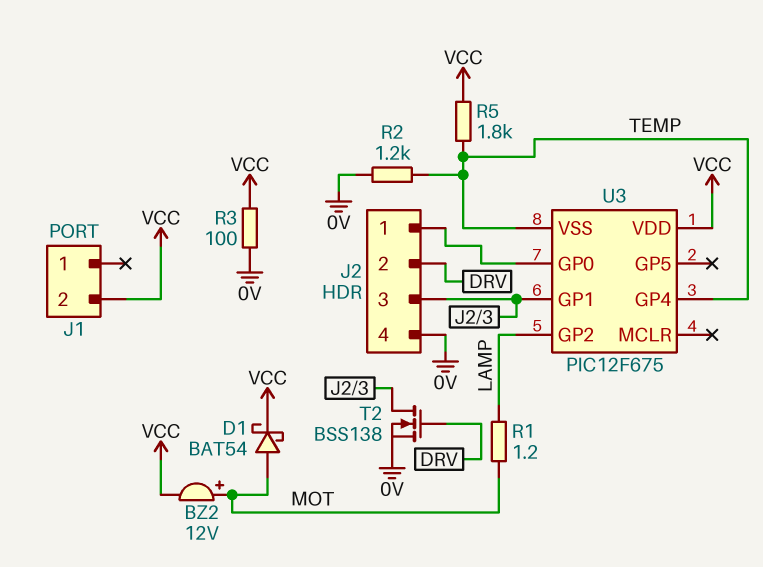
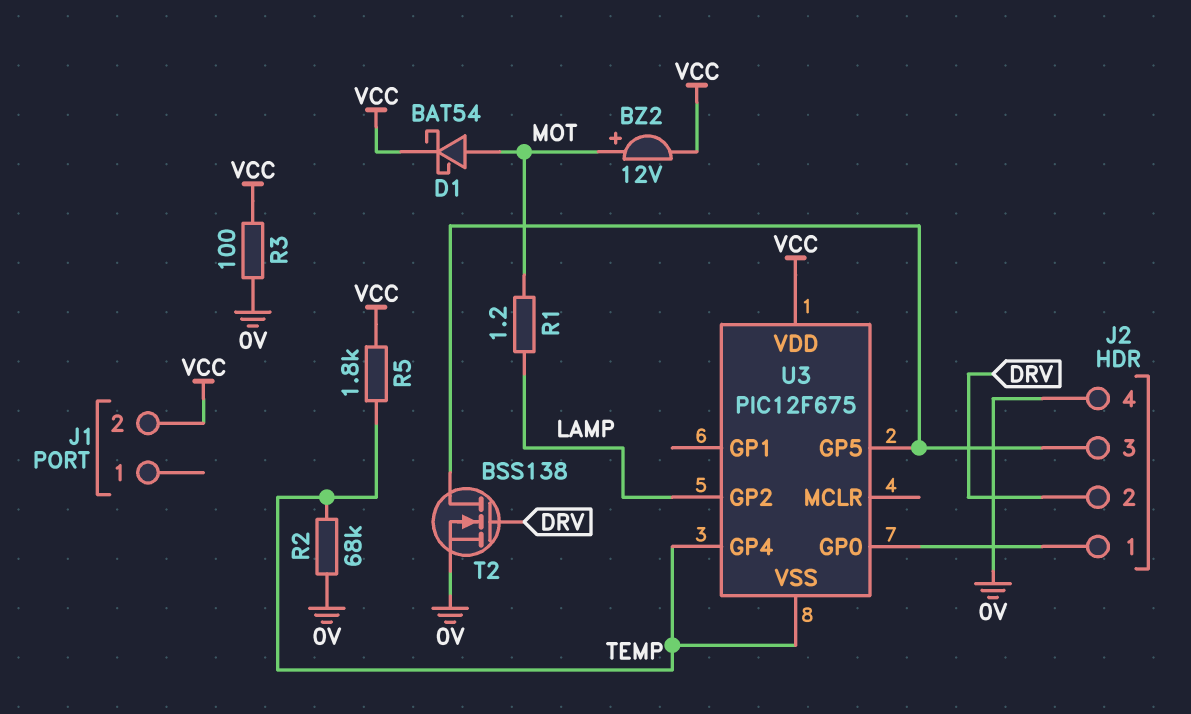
R2: 1.2k (0V, TEMP) -> 68k (0V, TEMP)
U3 pin GP1: J2/3 -> none
U3 pin GP5: none -> J2/3

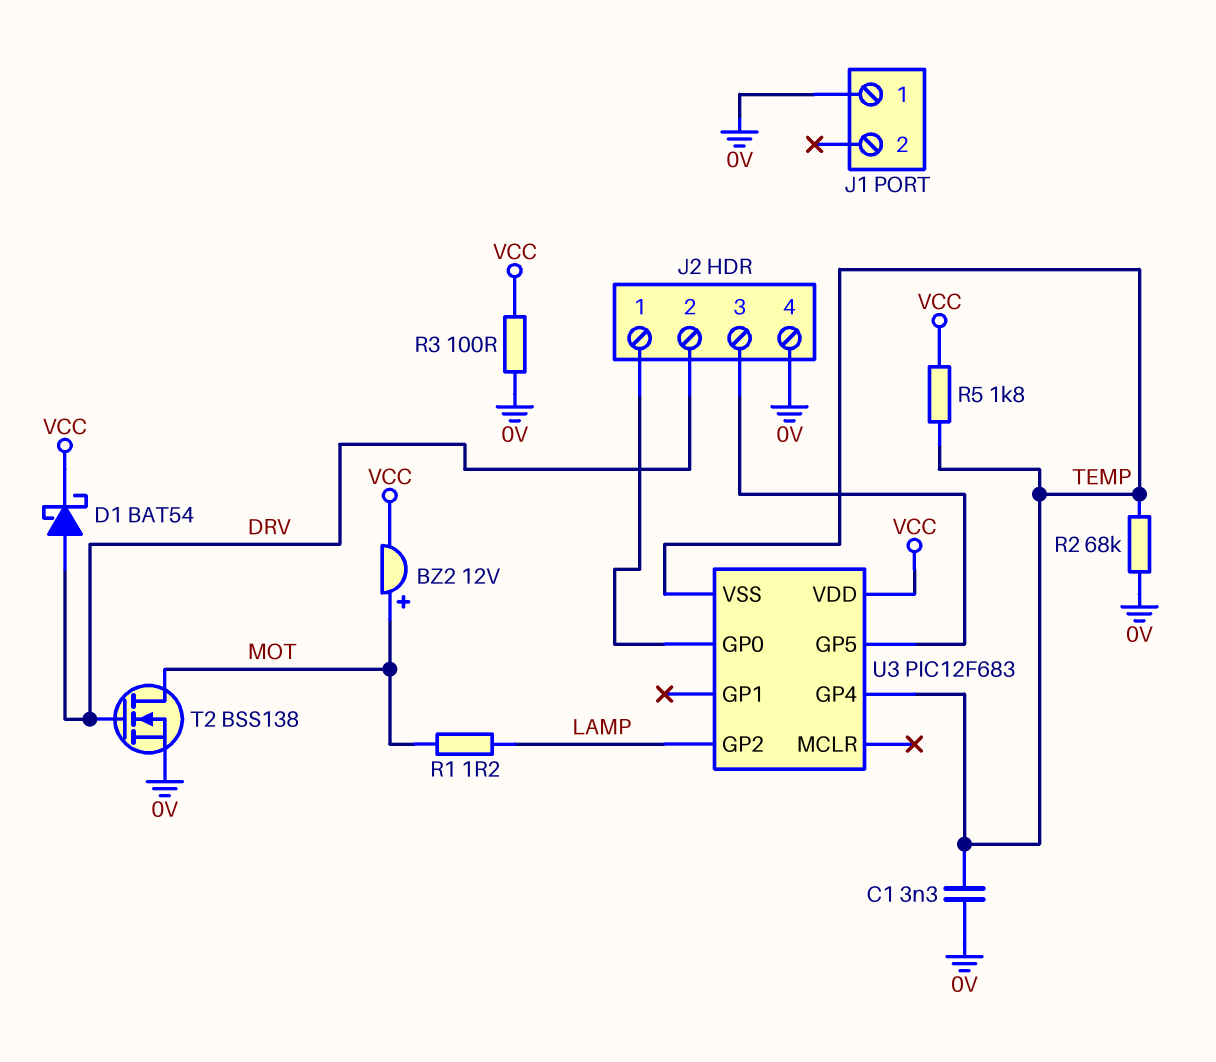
C1: none -> 3.3nF (0V, TEMP)
D1: schottky BAT54 (A MOT, K VCC) -> schottky BAT54 (A DRV, K VCC)
J1 pin 1: none -> 0V
J1 pin 2: VCC -> none
T2: NMOS BSS138 (G DRV, D J2/3, S 0V) -> NMOS BSS138 (G DRV, D MOT, S 0V)
U3: PIC12F675 -> PIC12F683

